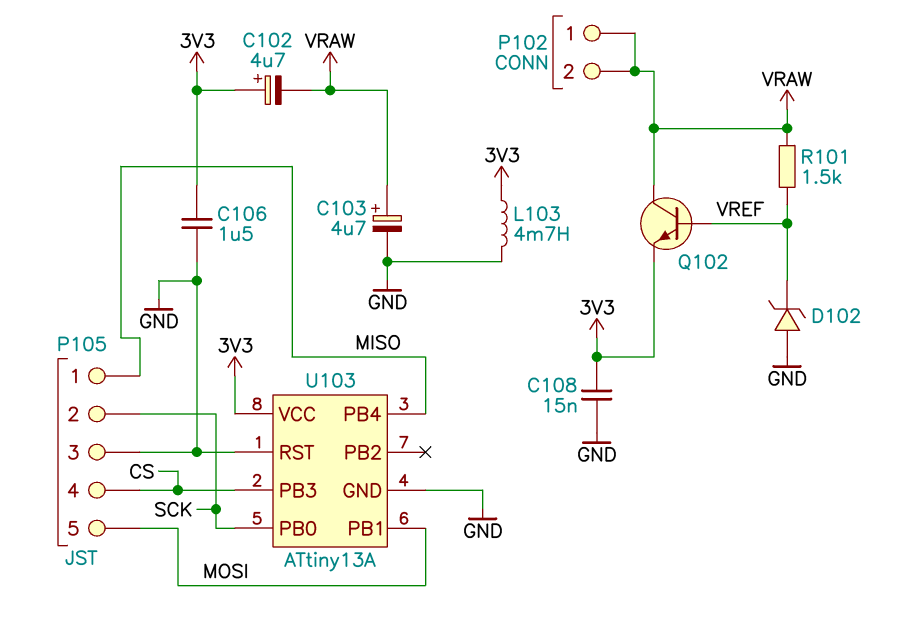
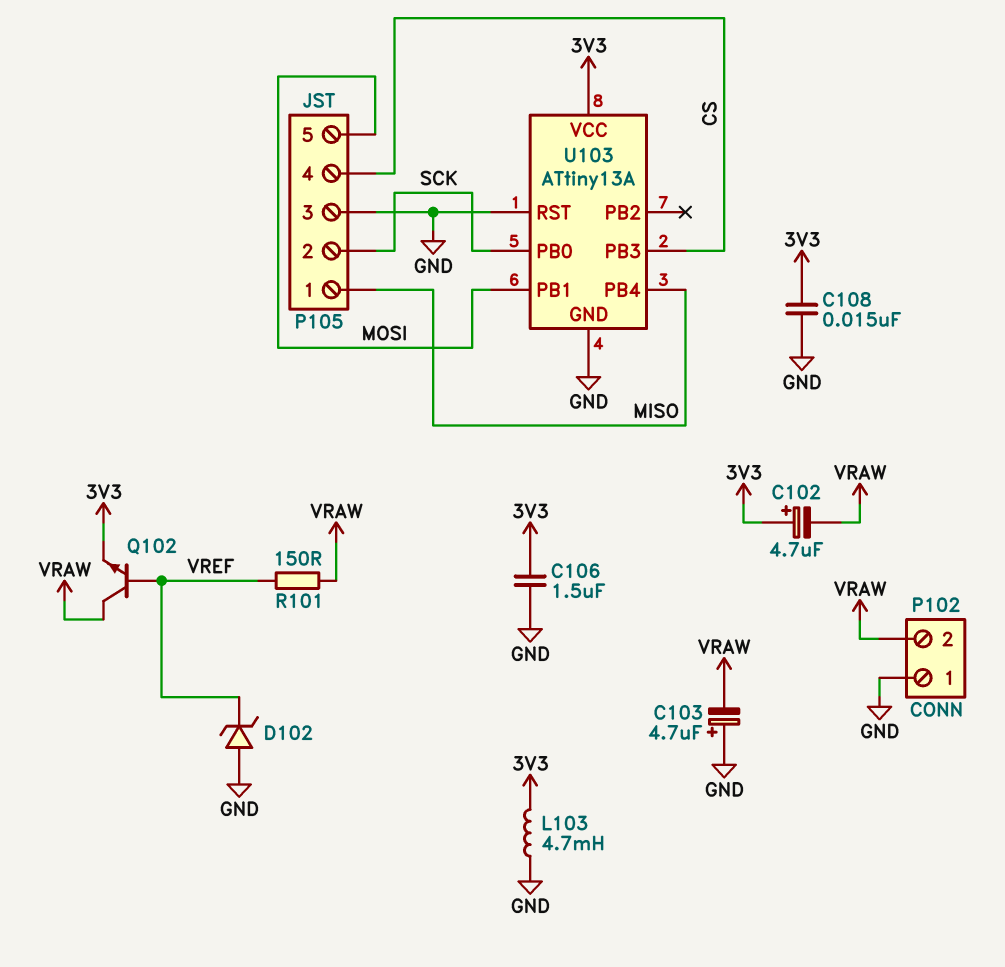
C103: 4.7uF (plus VRAW, minus GND) -> 4.7uF (plus GND, minus VRAW)
P102 pin 1: VRAW -> GND
R101: 1.5k (VRAW, VREF) -> 150 (VRAW, VREF)

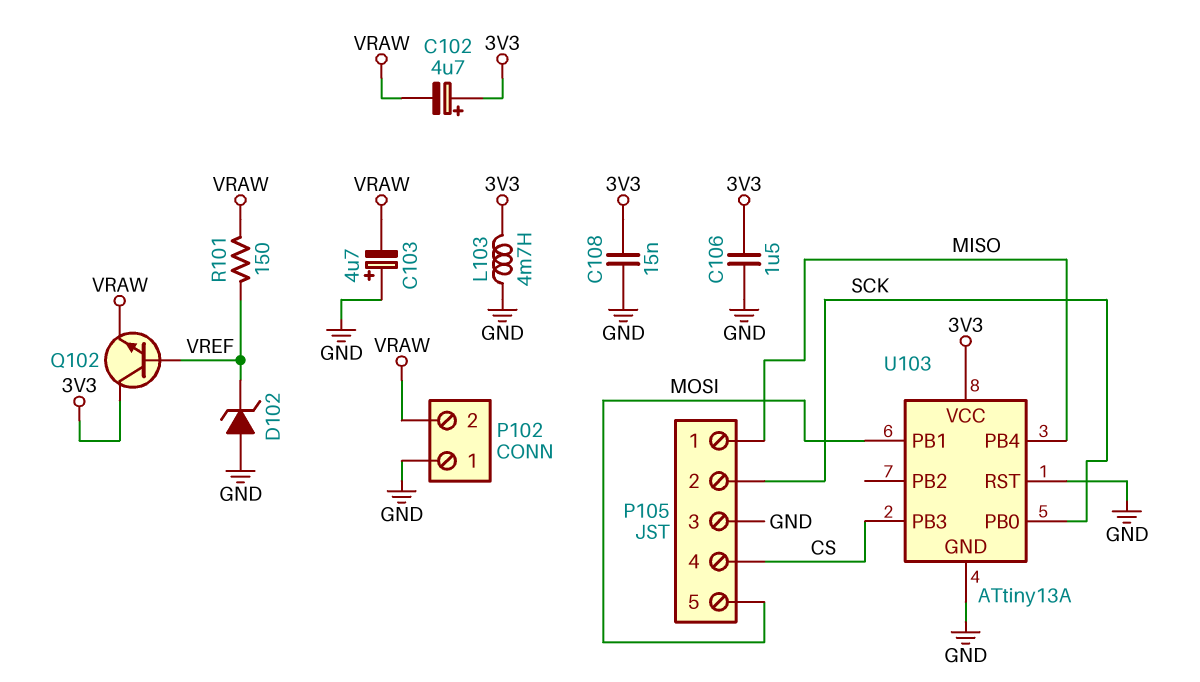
Q102: NPN (B VREF, C VRAW, E 3V3) -> NPN (B VREF, C 3V3, E VRAW)

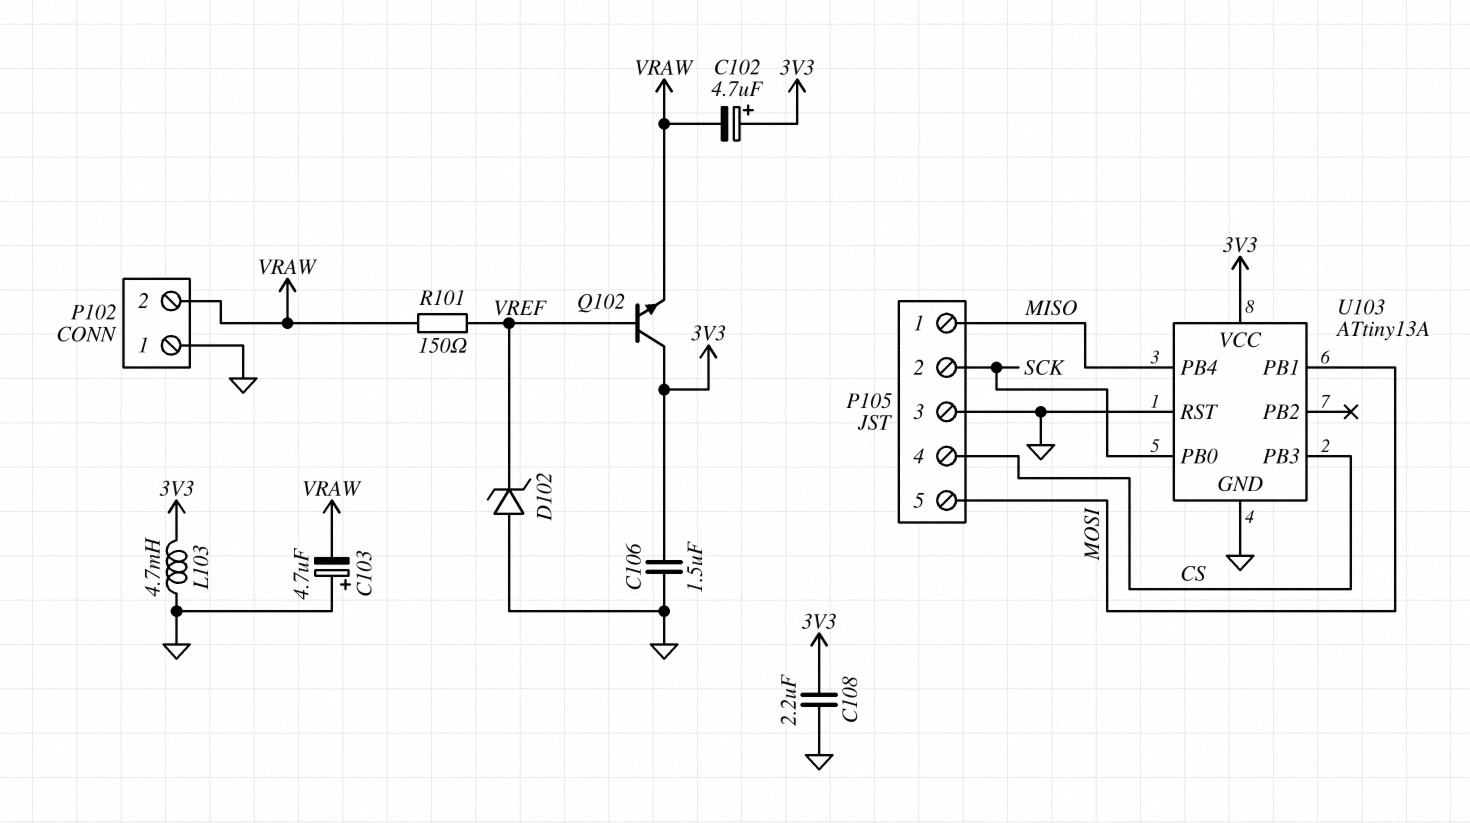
C108: 15nF (3V3, GND) -> 2.2uF (3V3, GND)

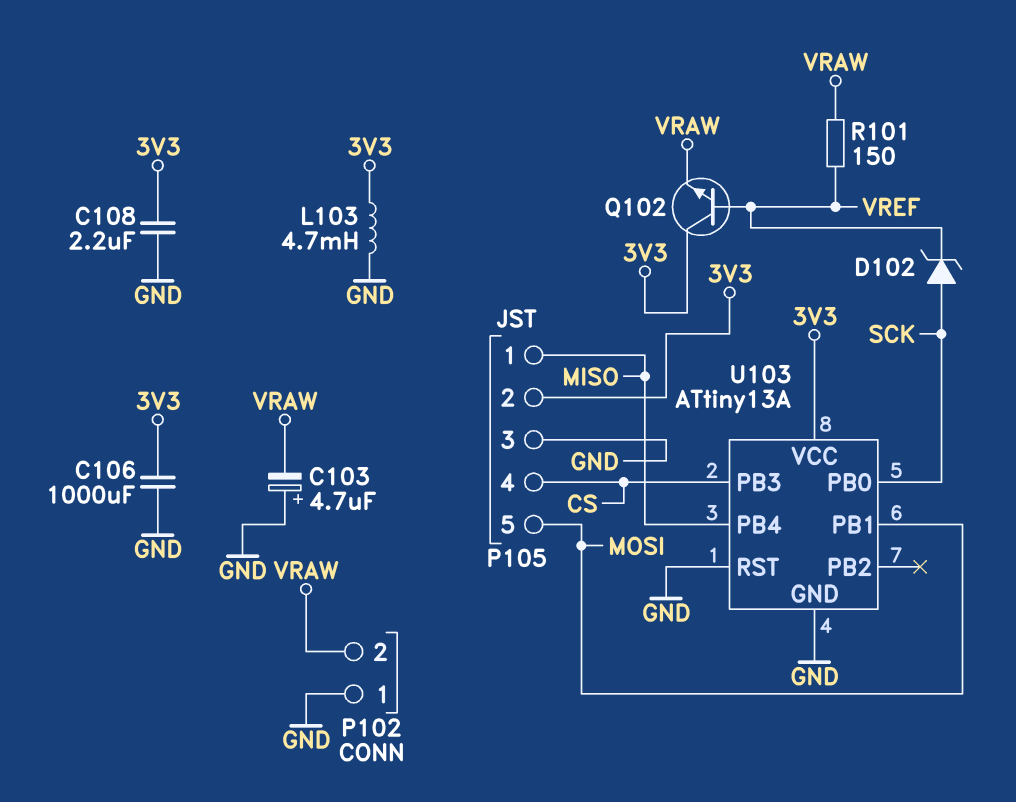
C102: 4.7uF (plus 3V3, minus VRAW) -> none
C106: 1.5uF (3V3, GND) -> 1000uF (3V3, GND)
D102: zener (A GND, K VREF) -> zener (A SCK, K VREF)
P105 pin 2: SCK -> 3V3

